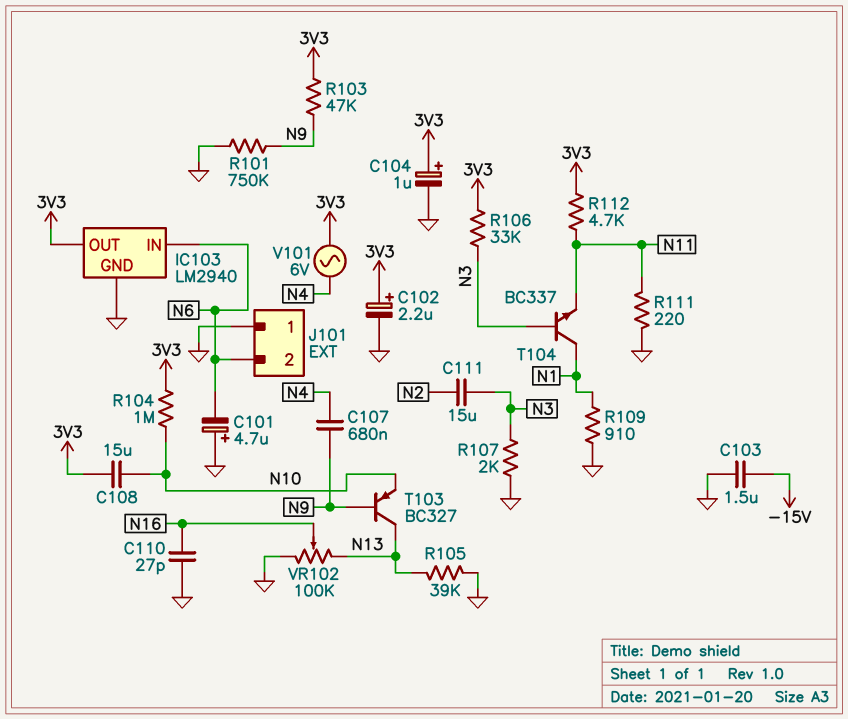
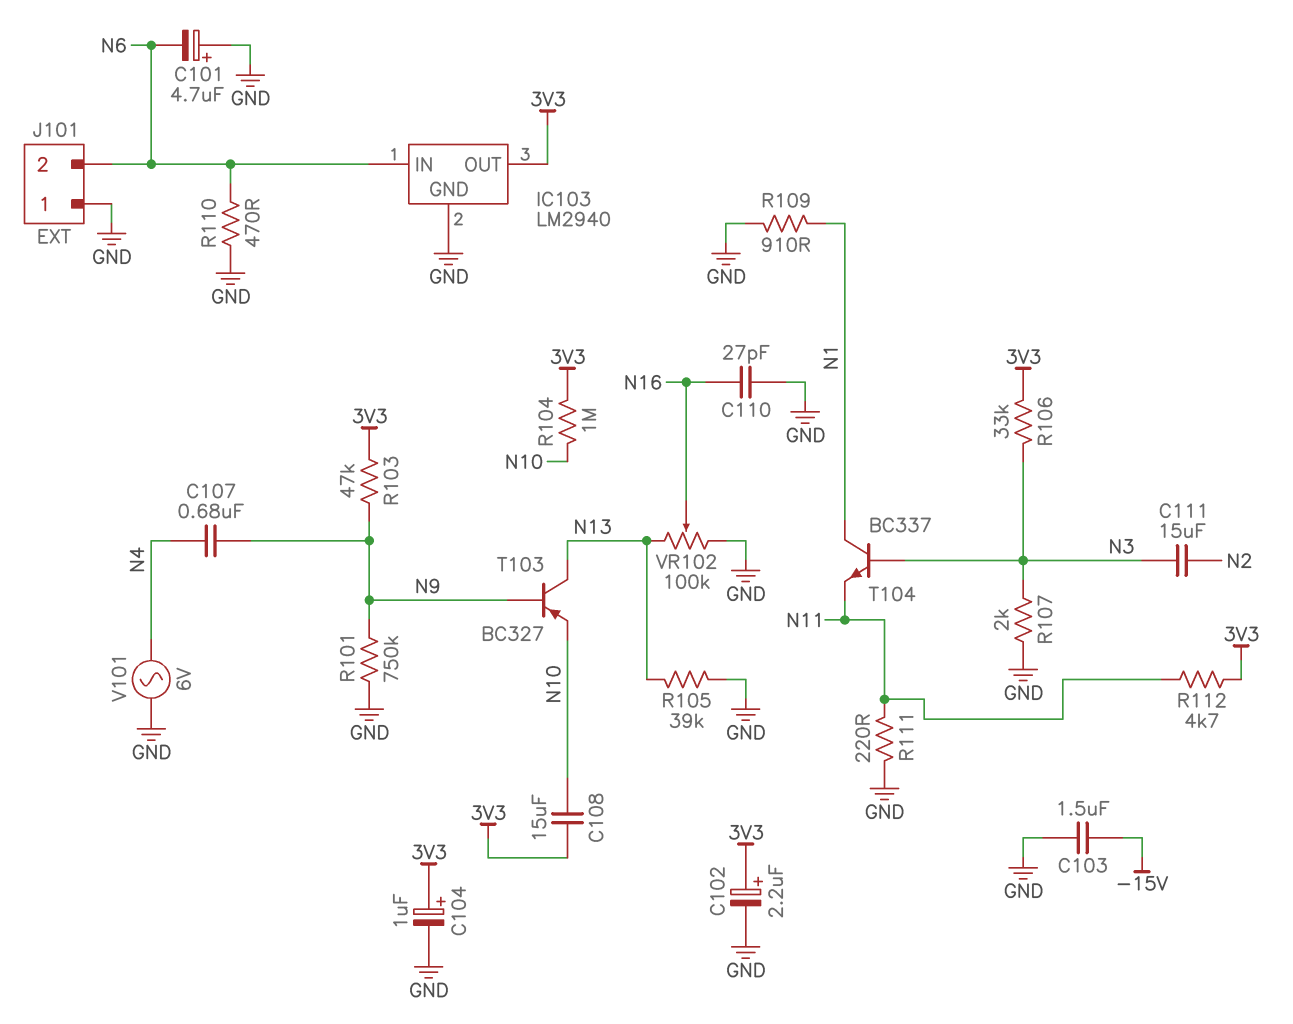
R110: none -> 470 (GND, N6)
V101: AC 6V (3V3, N4) -> AC 6V (GND, N4)

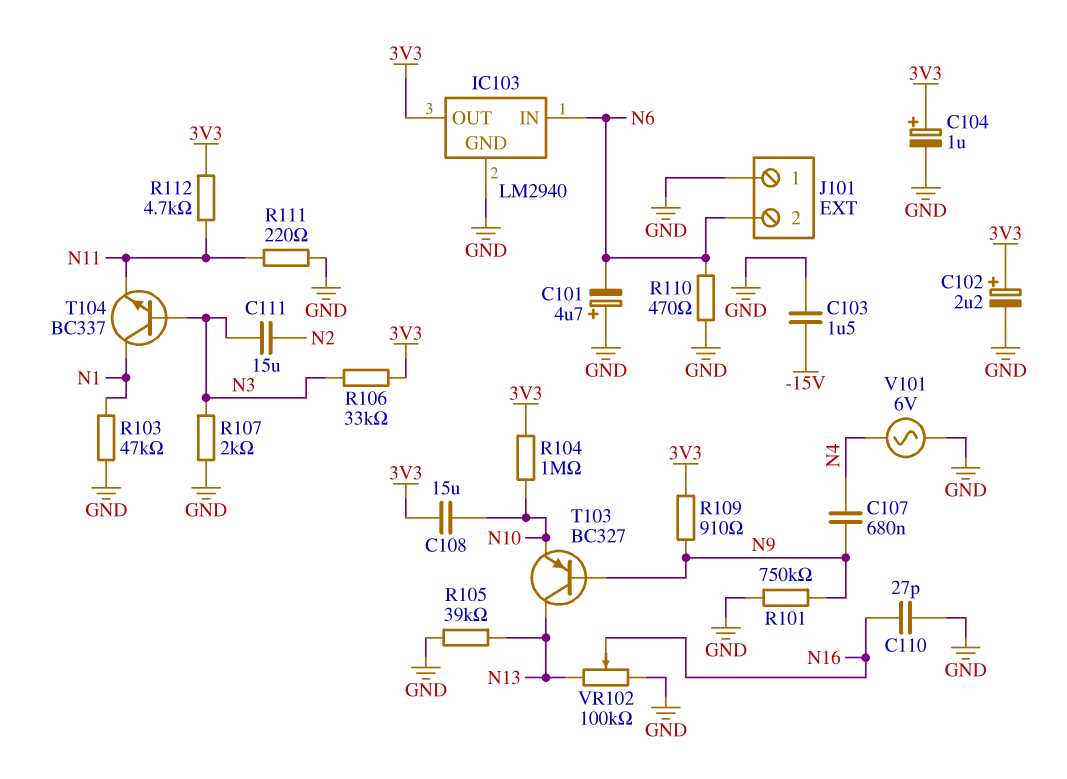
R103: 47k (3V3, N9) -> 47k (GND, N1)
R109: 910 (GND, N1) -> 910 (3V3, N9)

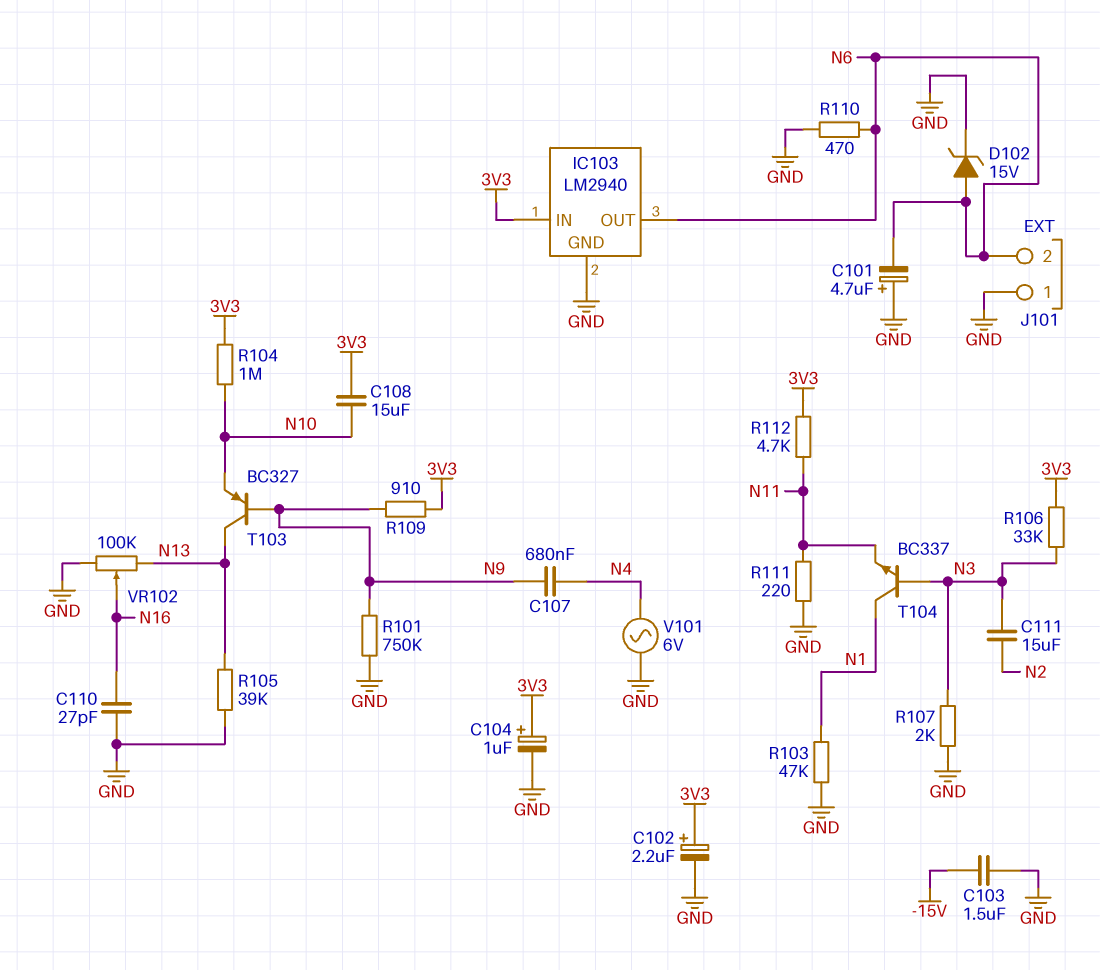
D102: none -> zener 15V (A N6, K GND)
IC103 pin IN: N6 -> 3V3
IC103 pin OUT: 3V3 -> N6

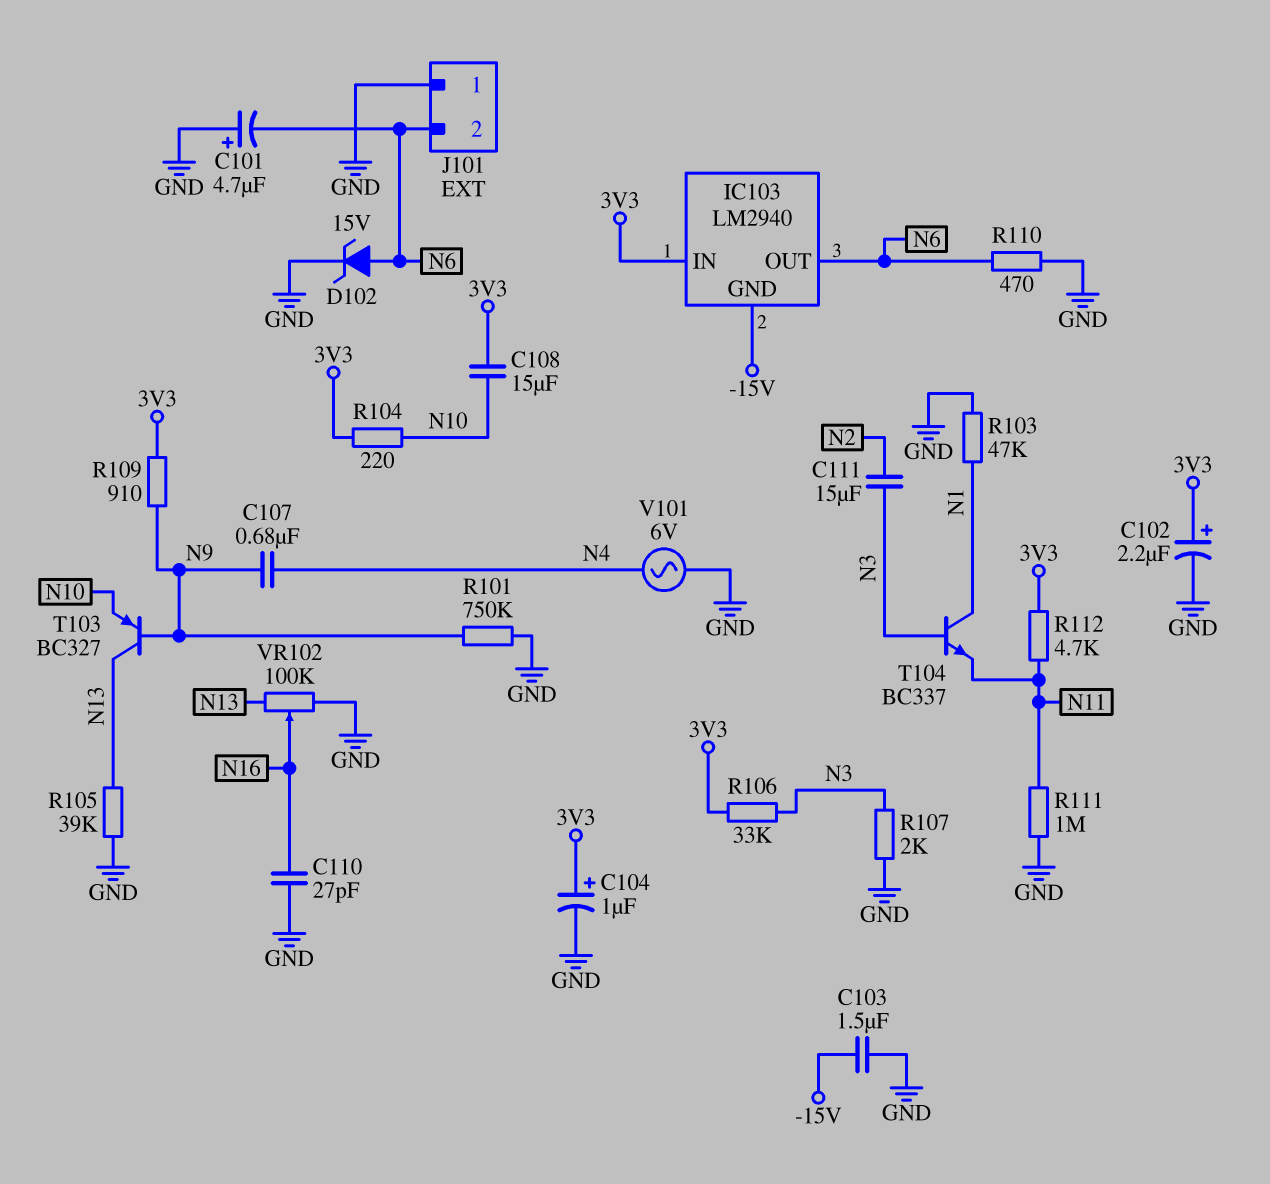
IC103 pin GND: GND -> -15V
R104: 1M (3V3, N10) -> 220 (3V3, N10)
R111: 220 (GND, N11) -> 1M (GND, N11)

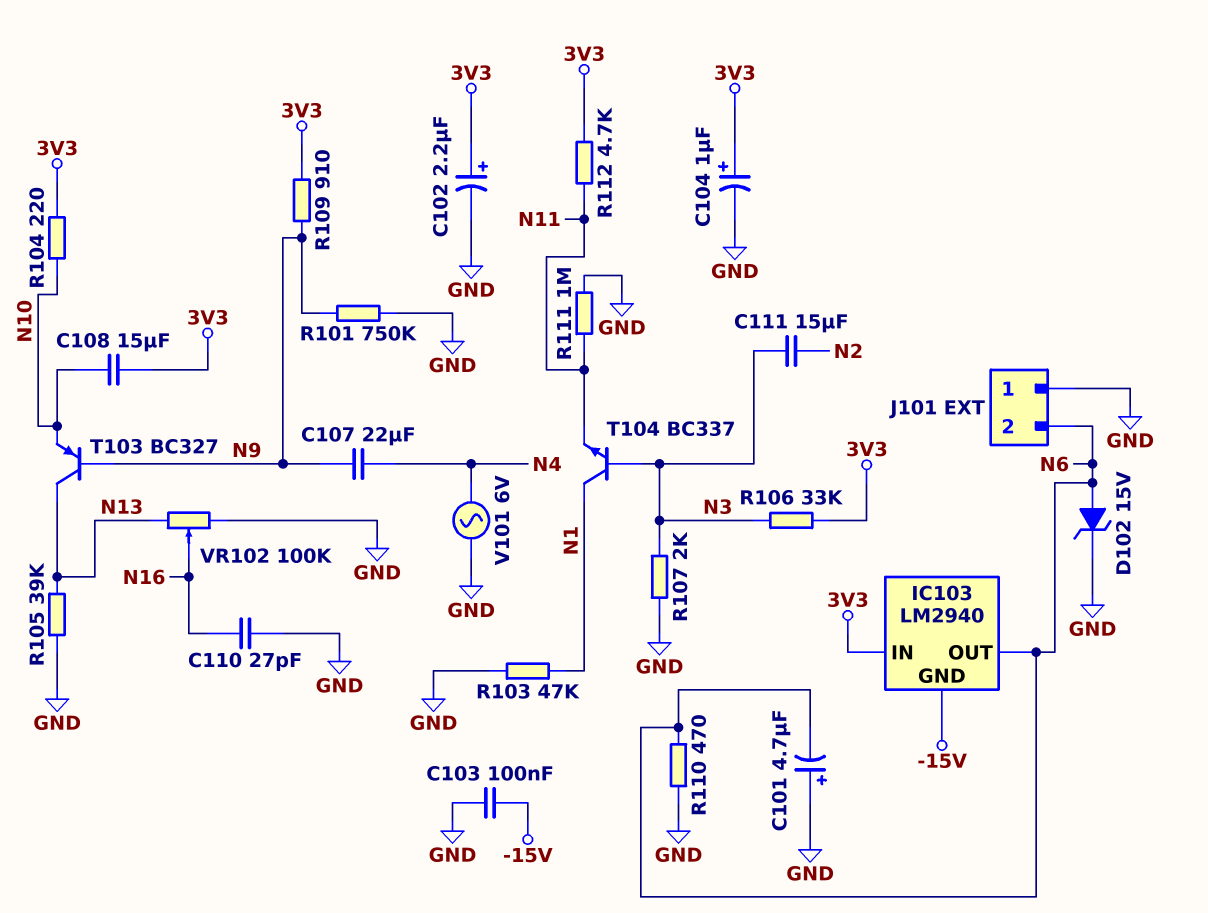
C103: 1.5uF (-15V, GND) -> 100nF (-15V, GND)
C107: 680nF (N4, N9) -> 22uF (N4, N9)

